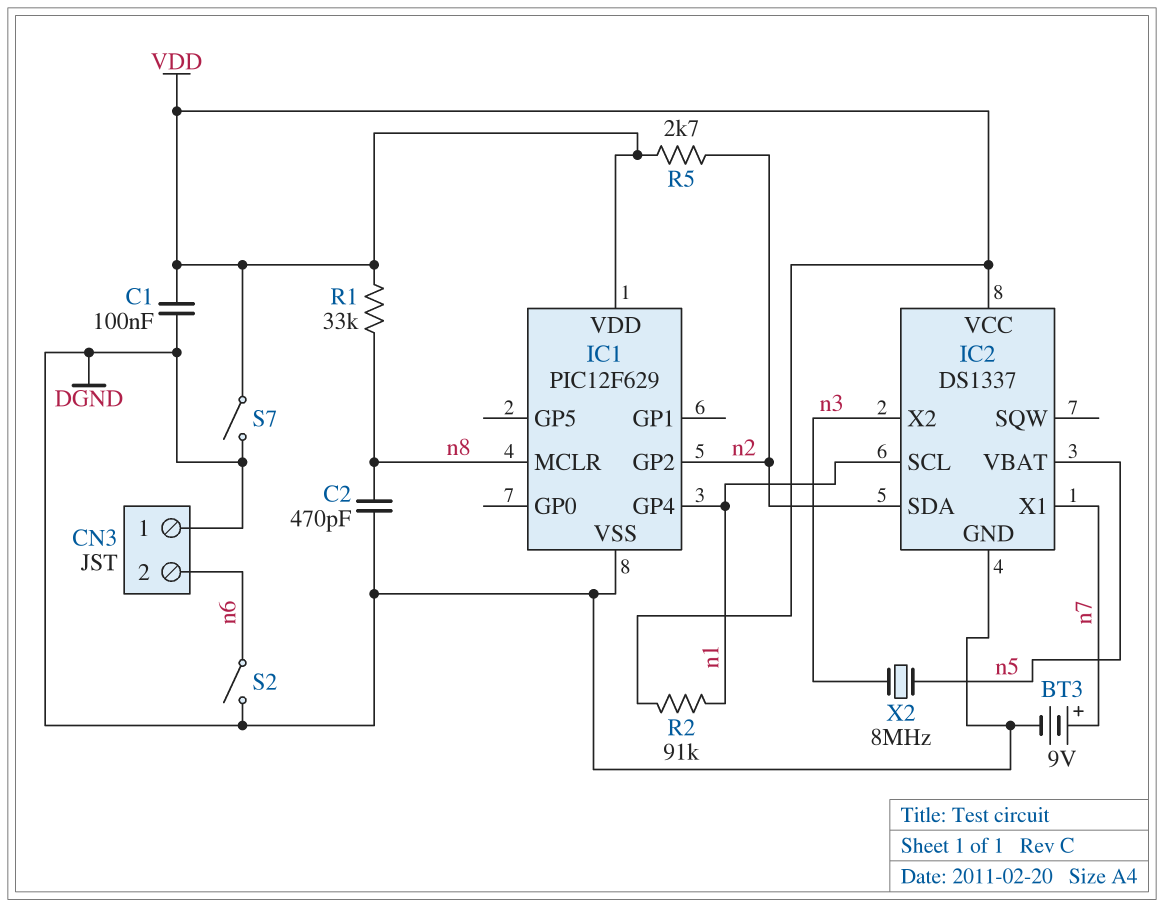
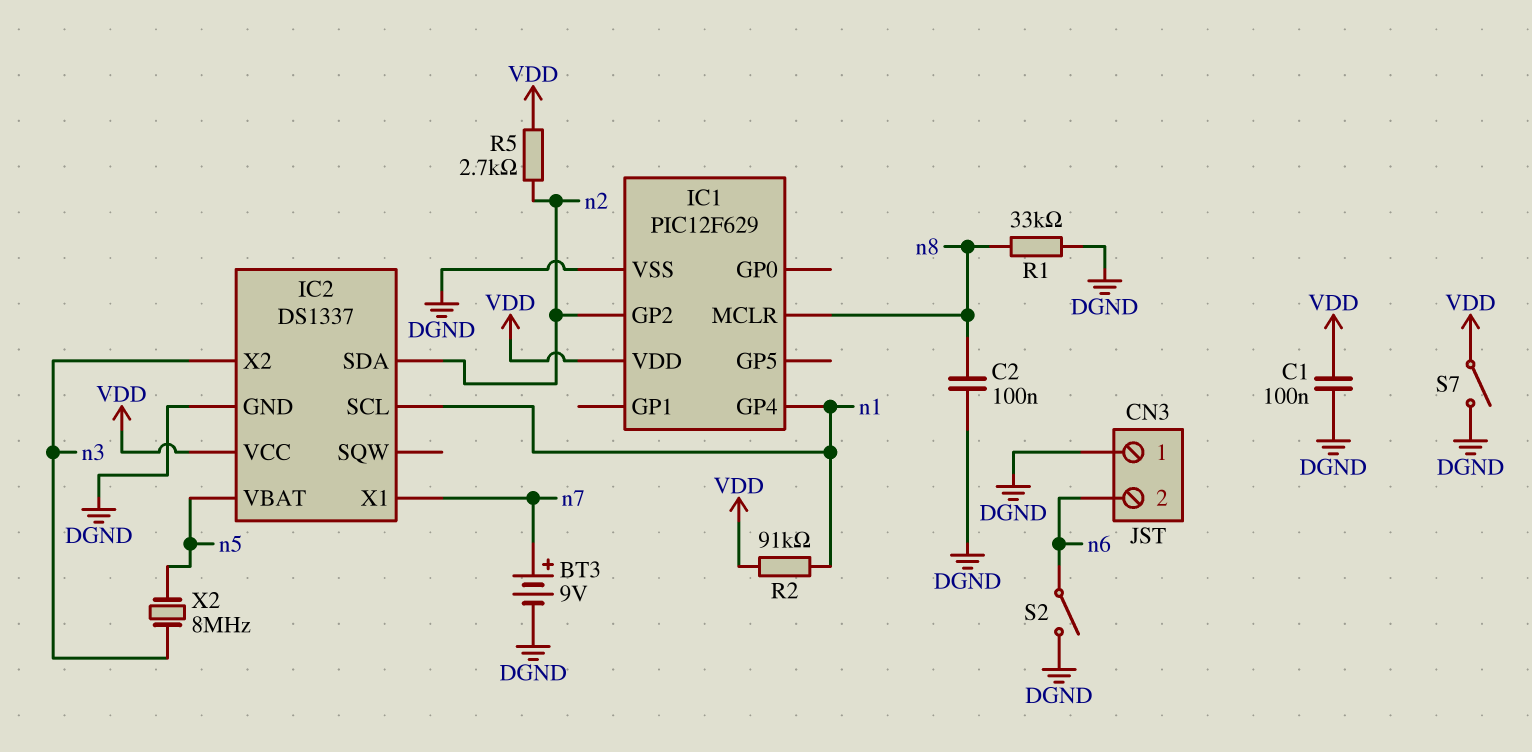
C2: 470pF (DGND, n8) -> 100nF (DGND, n8)
R1: 33k (VDD, n8) -> 33k (DGND, n8)

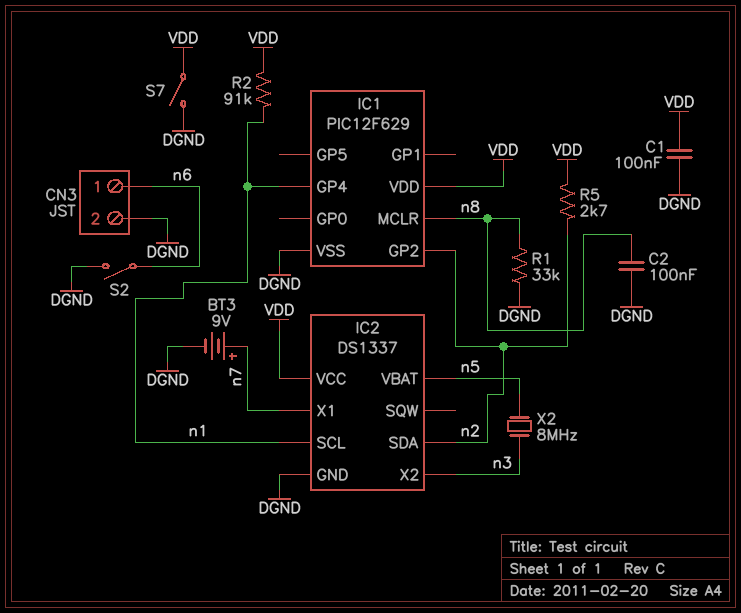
CN3 pin 1: DGND -> n6
CN3 pin 2: n6 -> DGND

